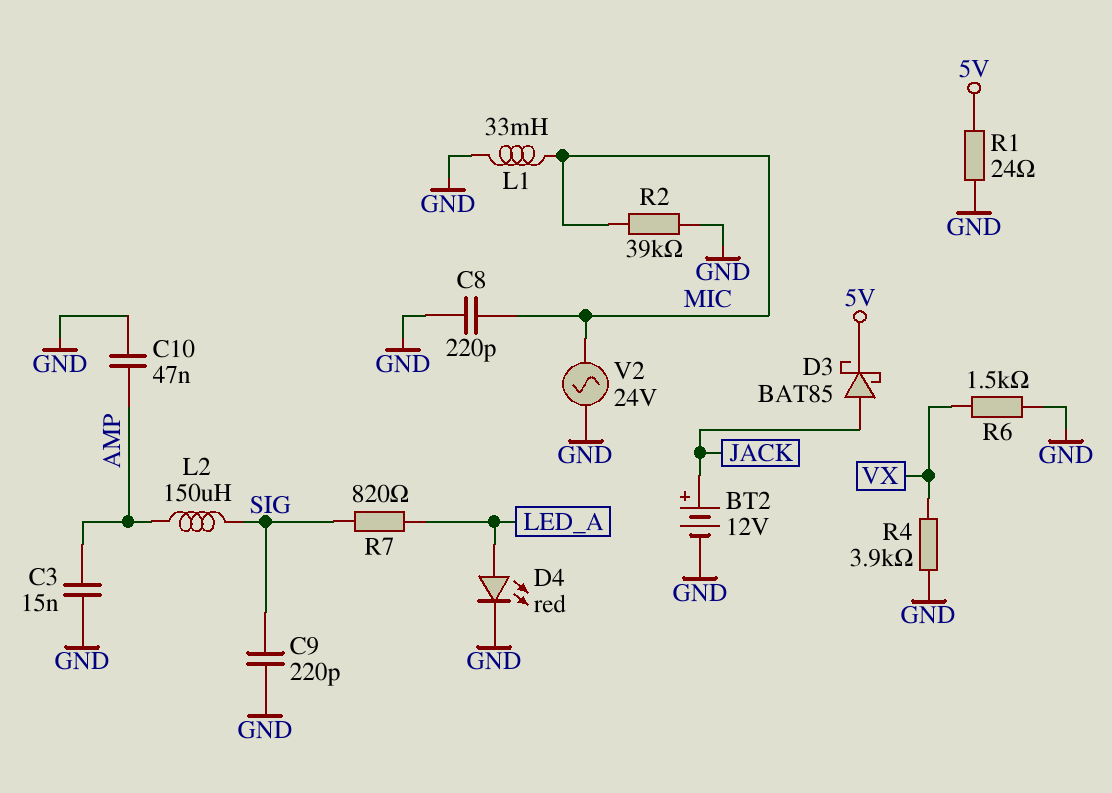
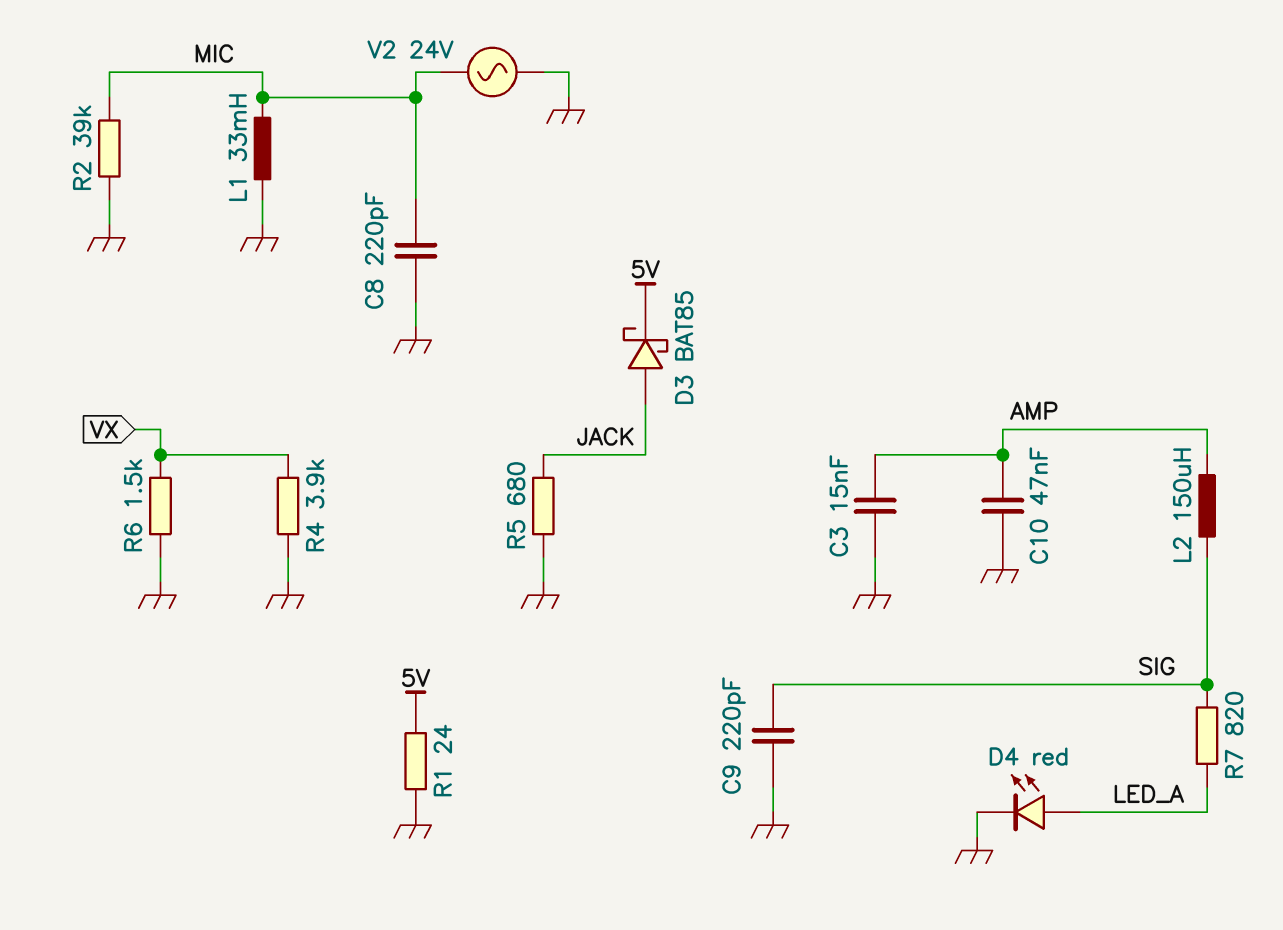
BT2: 12V (plus JACK, minus GND) -> none
R5: none -> 680 (GND, JACK)

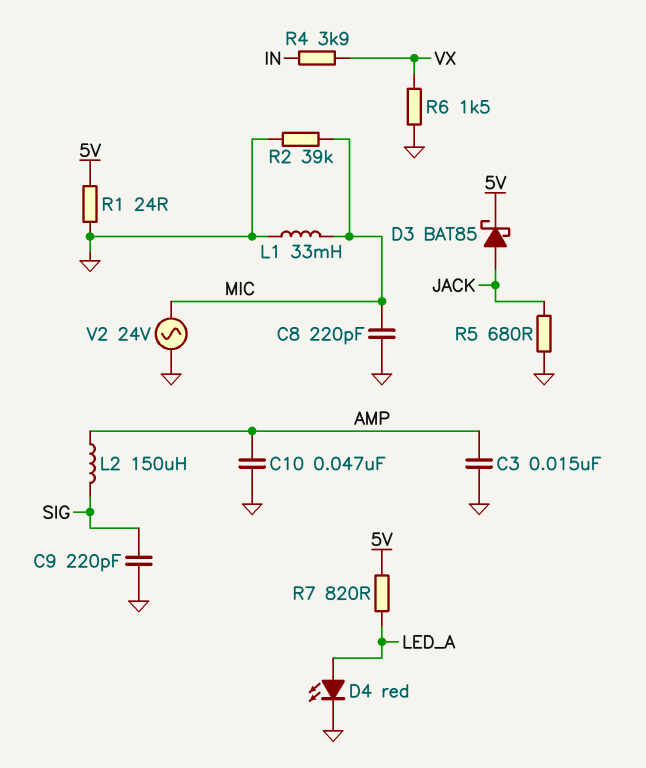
R4: 3.9k (GND, VX) -> 3.9k (IN, VX)
R7: 820 (LED_A, SIG) -> 820 (5V, LED_A)

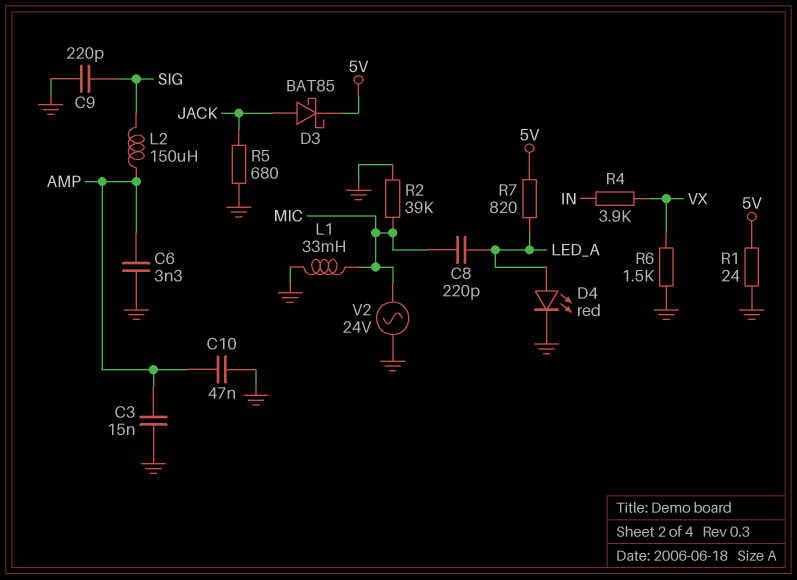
C6: none -> 3.3nF (AMP, GND)
C8: 220pF (GND, MIC) -> 220pF (LED_A, MIC)

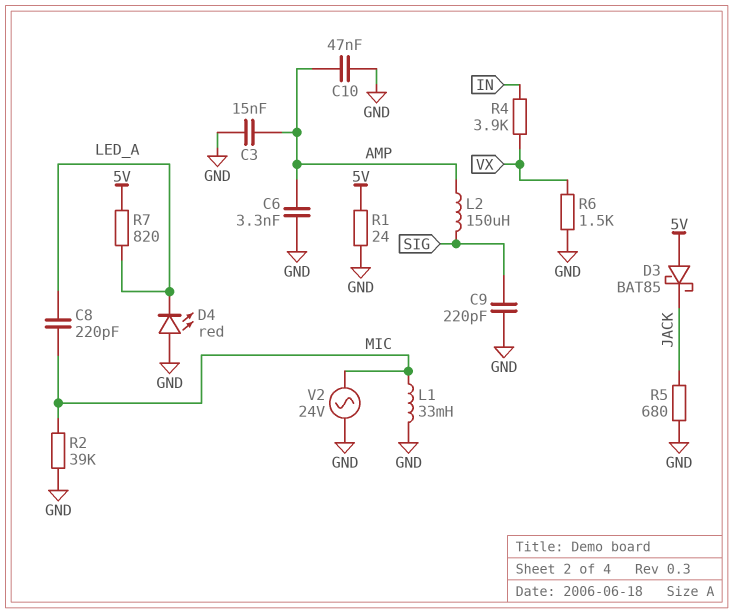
D3: schottky BAT85 (A JACK, K 5V) -> schottky BAT85 (A 5V, K JACK)
D4: LED red (A LED_A, K GND) -> LED red (A GND, K LED_A)

